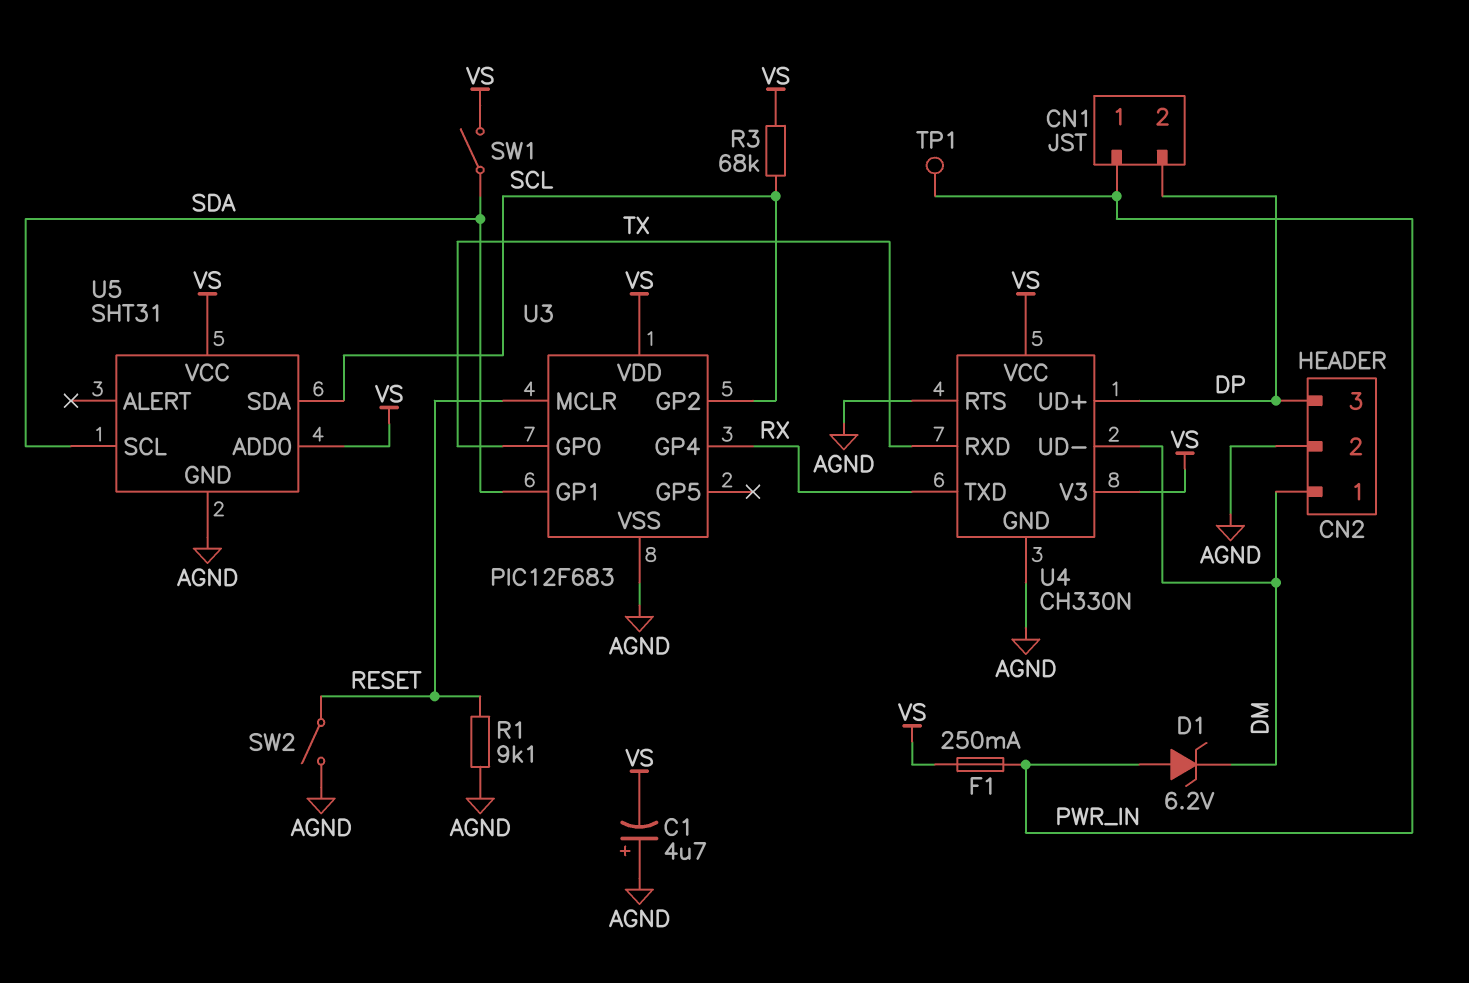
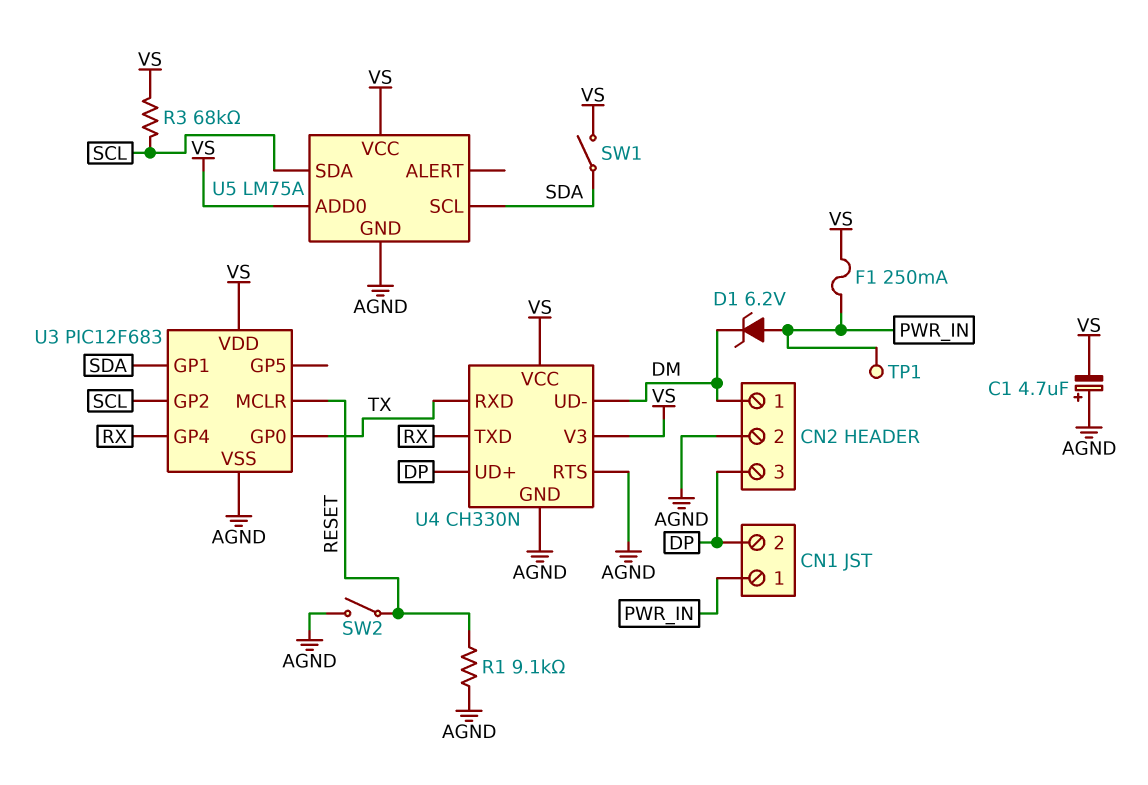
U5: SHT31 -> LM75A

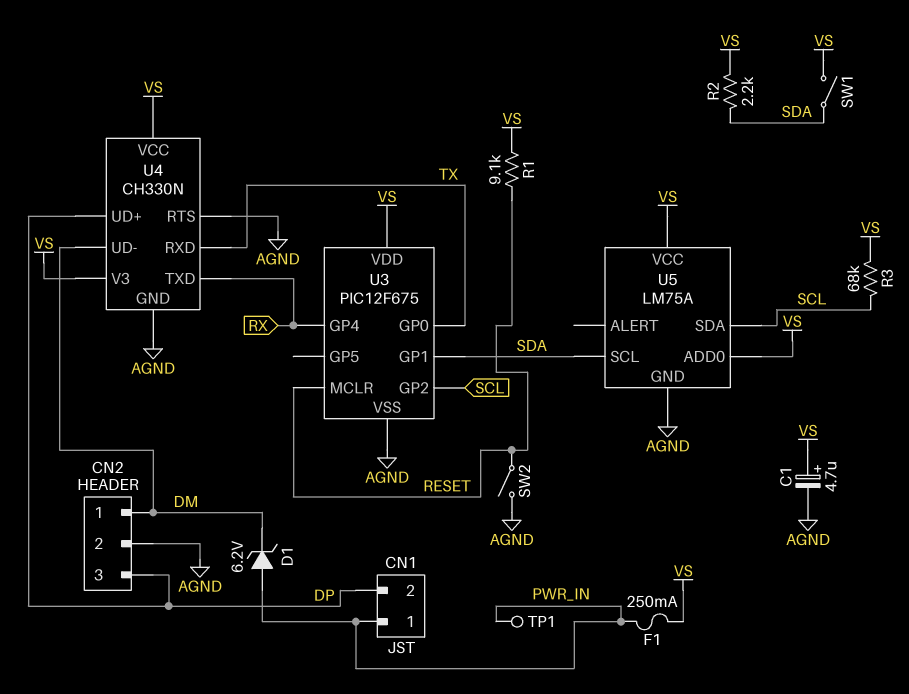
C1: 4.7uF (plus AGND, minus VS) -> 4.7uF (plus VS, minus AGND)
R1: 9.1k (AGND, RESET) -> 9.1k (RESET, VS)
R2: none -> 2.2k (SDA, VS)
U3: PIC12F683 -> PIC12F675

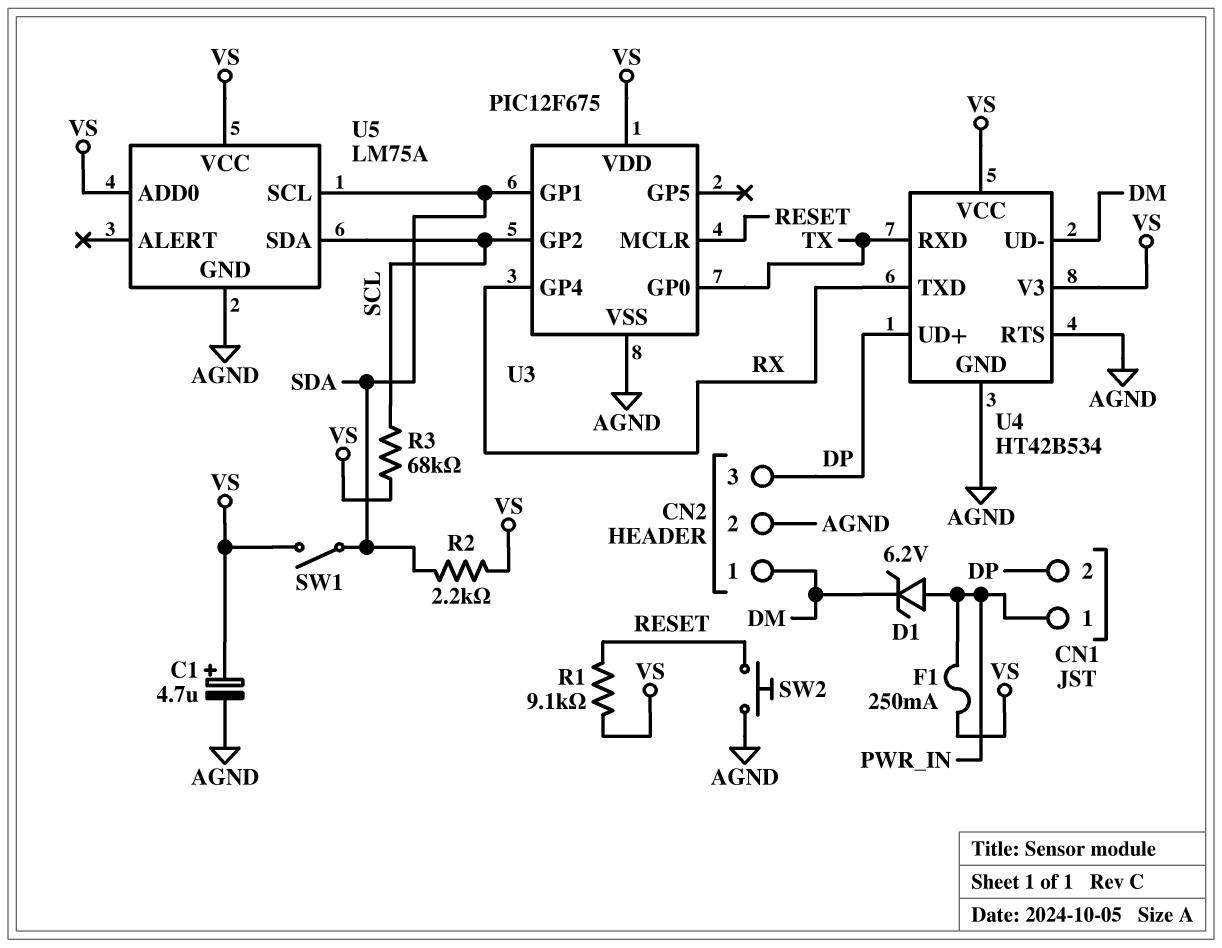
SW2: switch (AGND, RESET) -> button (AGND, RESET)
TP1: test point (PWR_IN) -> none
U4: CH330N -> HT42B534

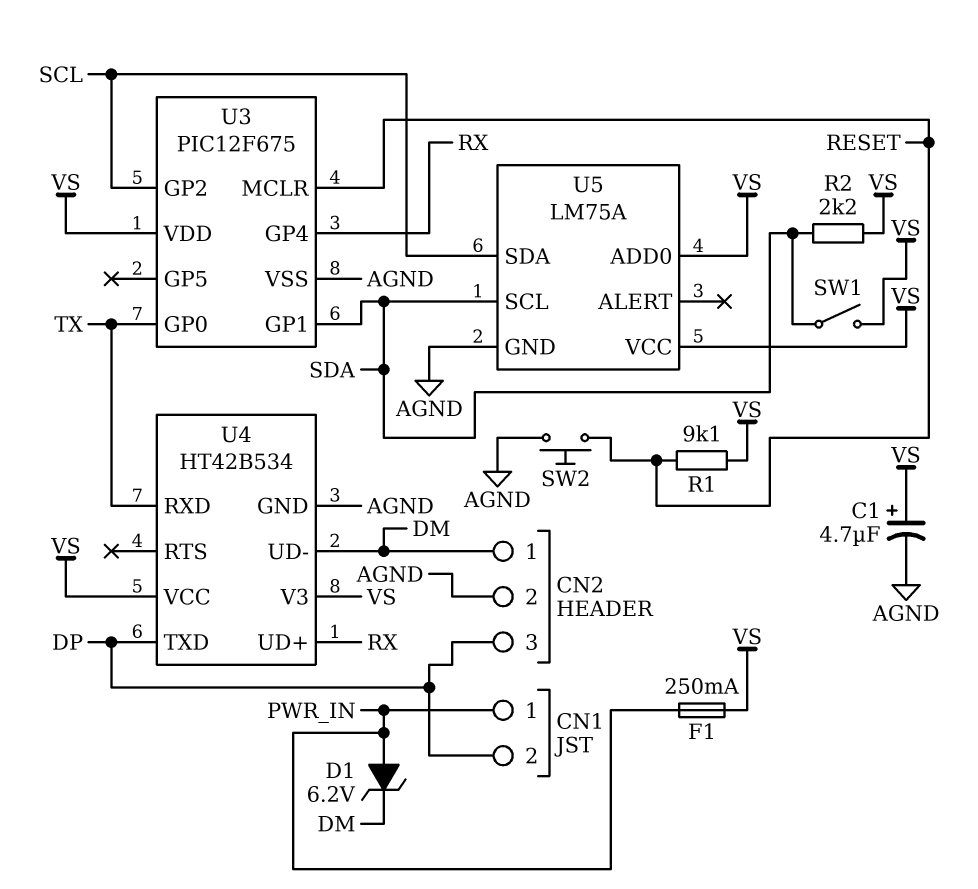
R3: 68k (SCL, VS) -> none
U4 pin RTS: AGND -> none
U4 pin TXD: RX -> DP
U4 pin UD+: DP -> RX

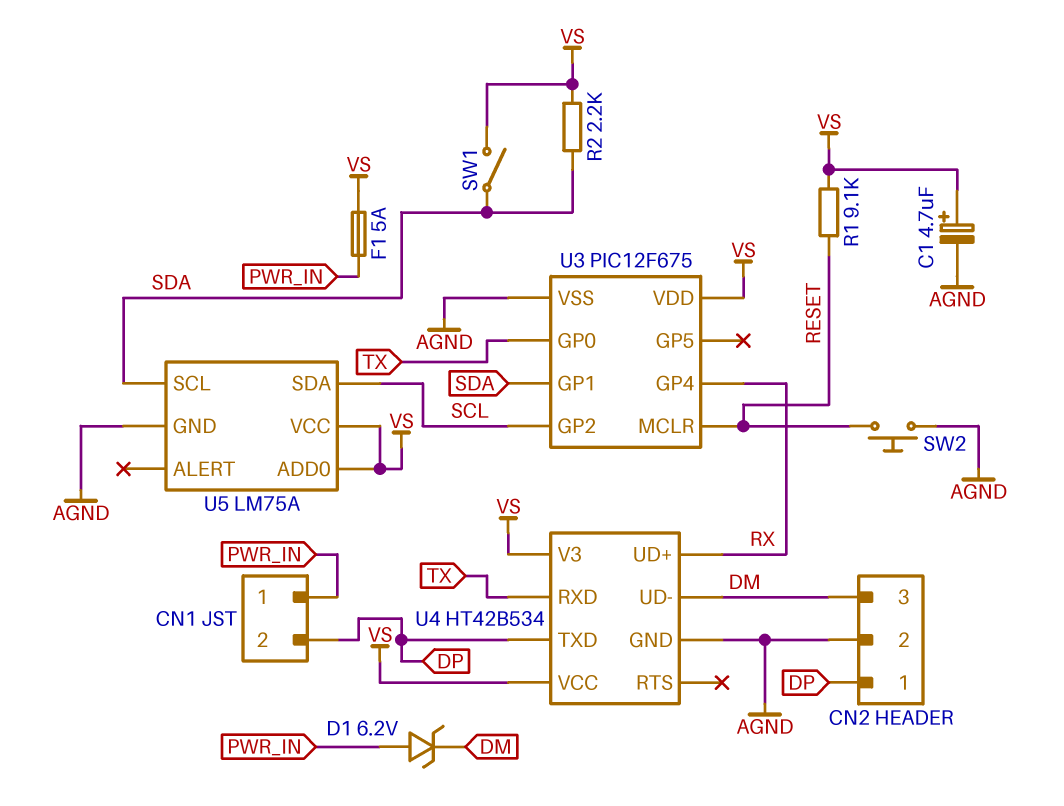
CN2 pin 1: DM -> DP
CN2 pin 3: DP -> DM
F1: 250mA (PWR_IN, VS) -> 5A (PWR_IN, VS)

